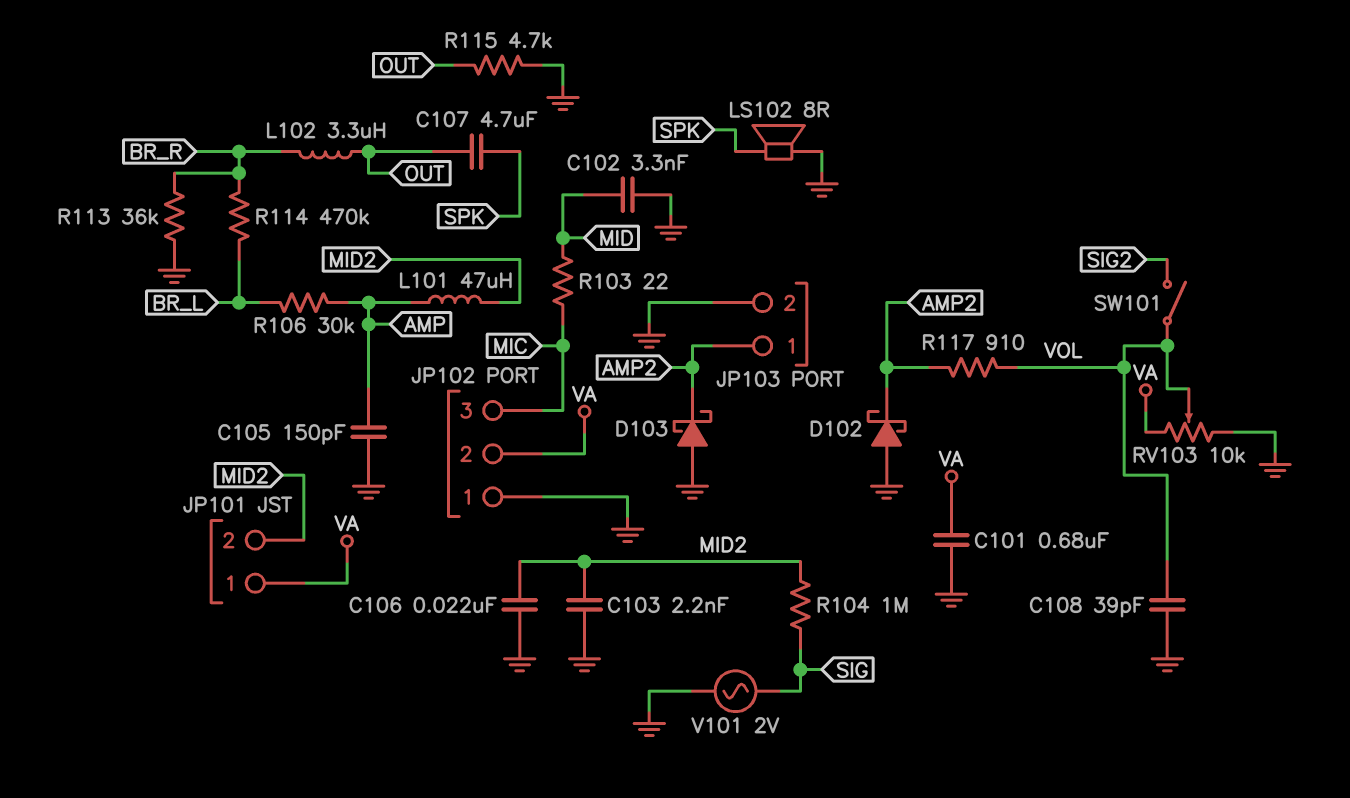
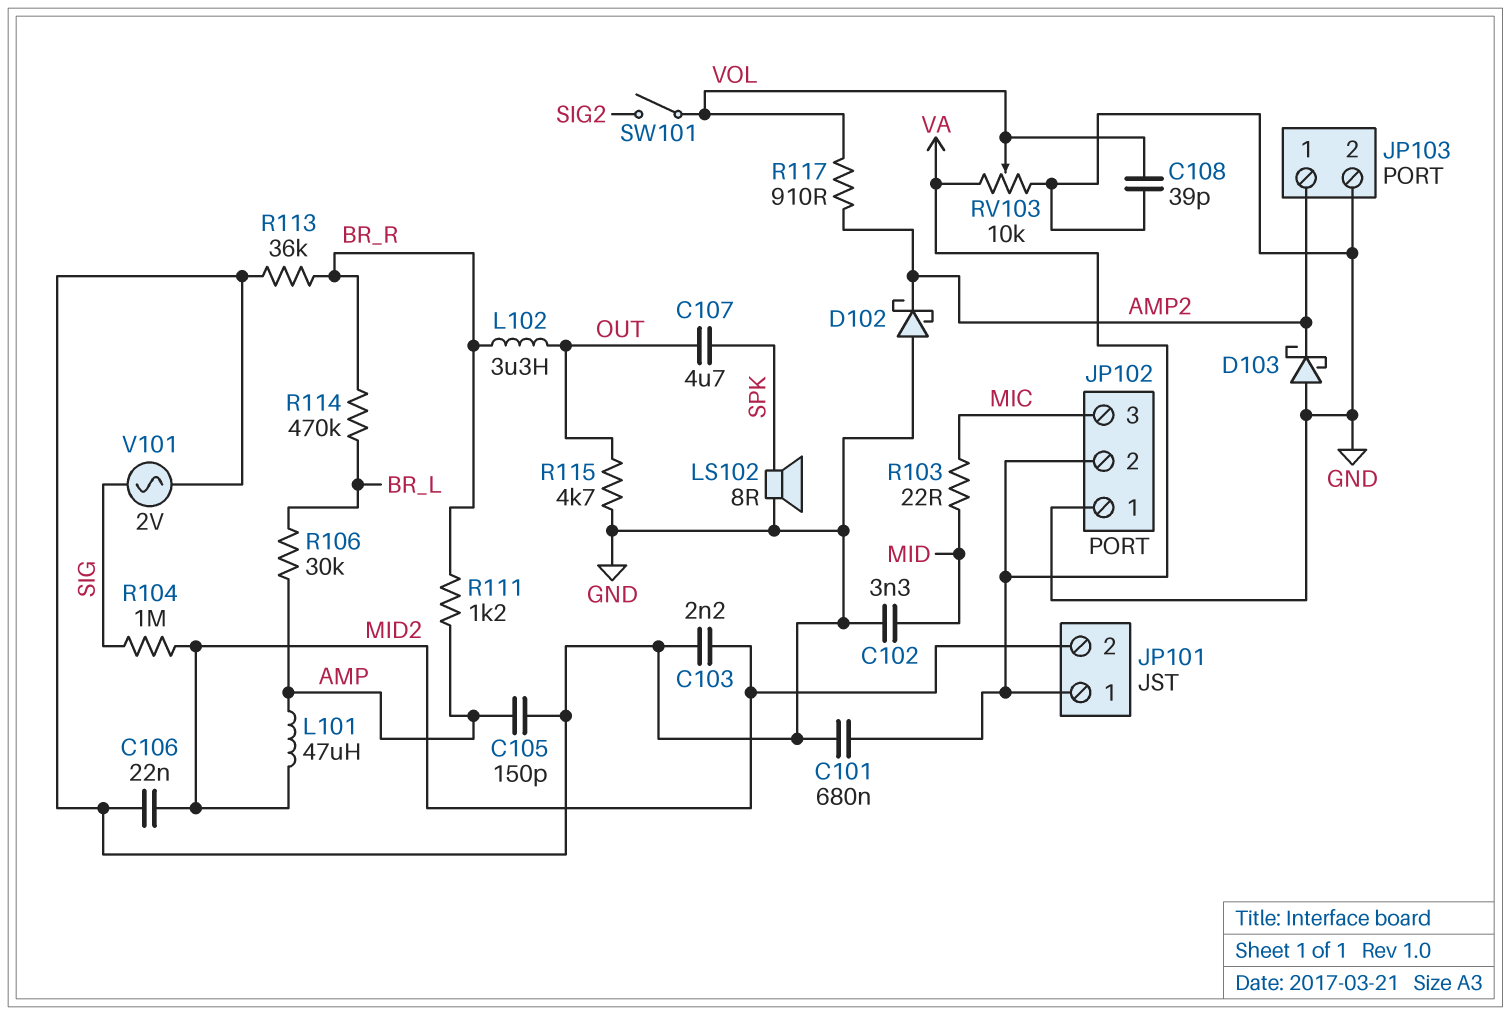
R111: none -> 1.2k (AMP, BR_R)

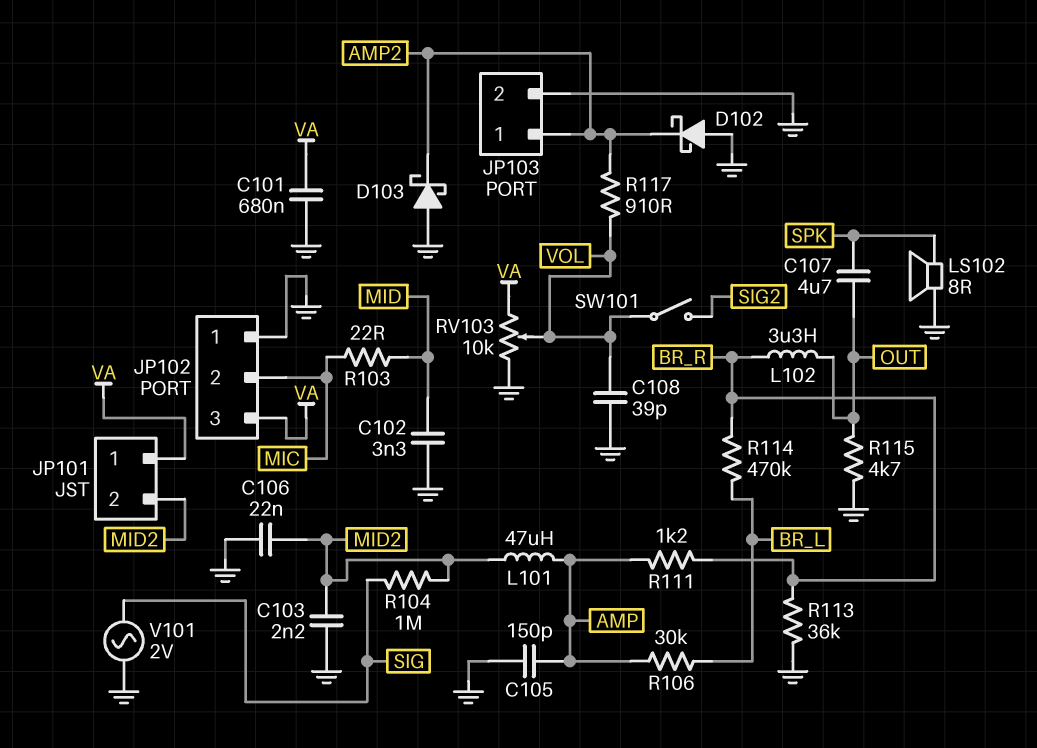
JP102 pin 2: VA -> MIC
JP102 pin 3: MIC -> VA

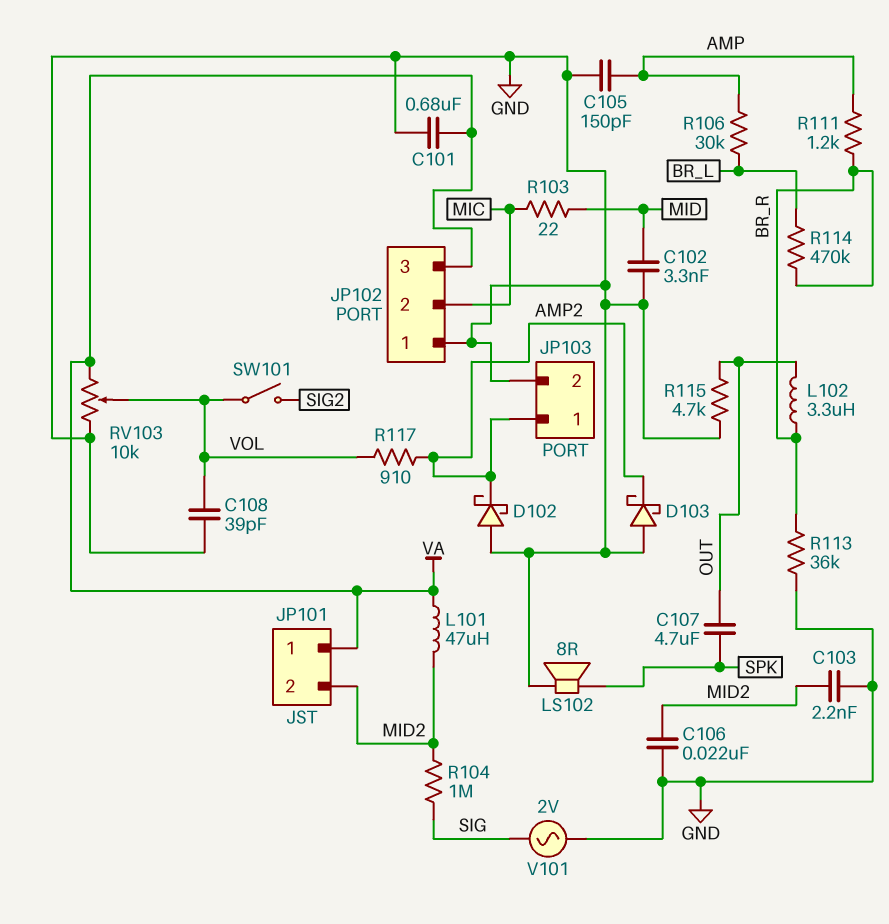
L101: 47uH (AMP, MID2) -> 47uH (MID2, VA)

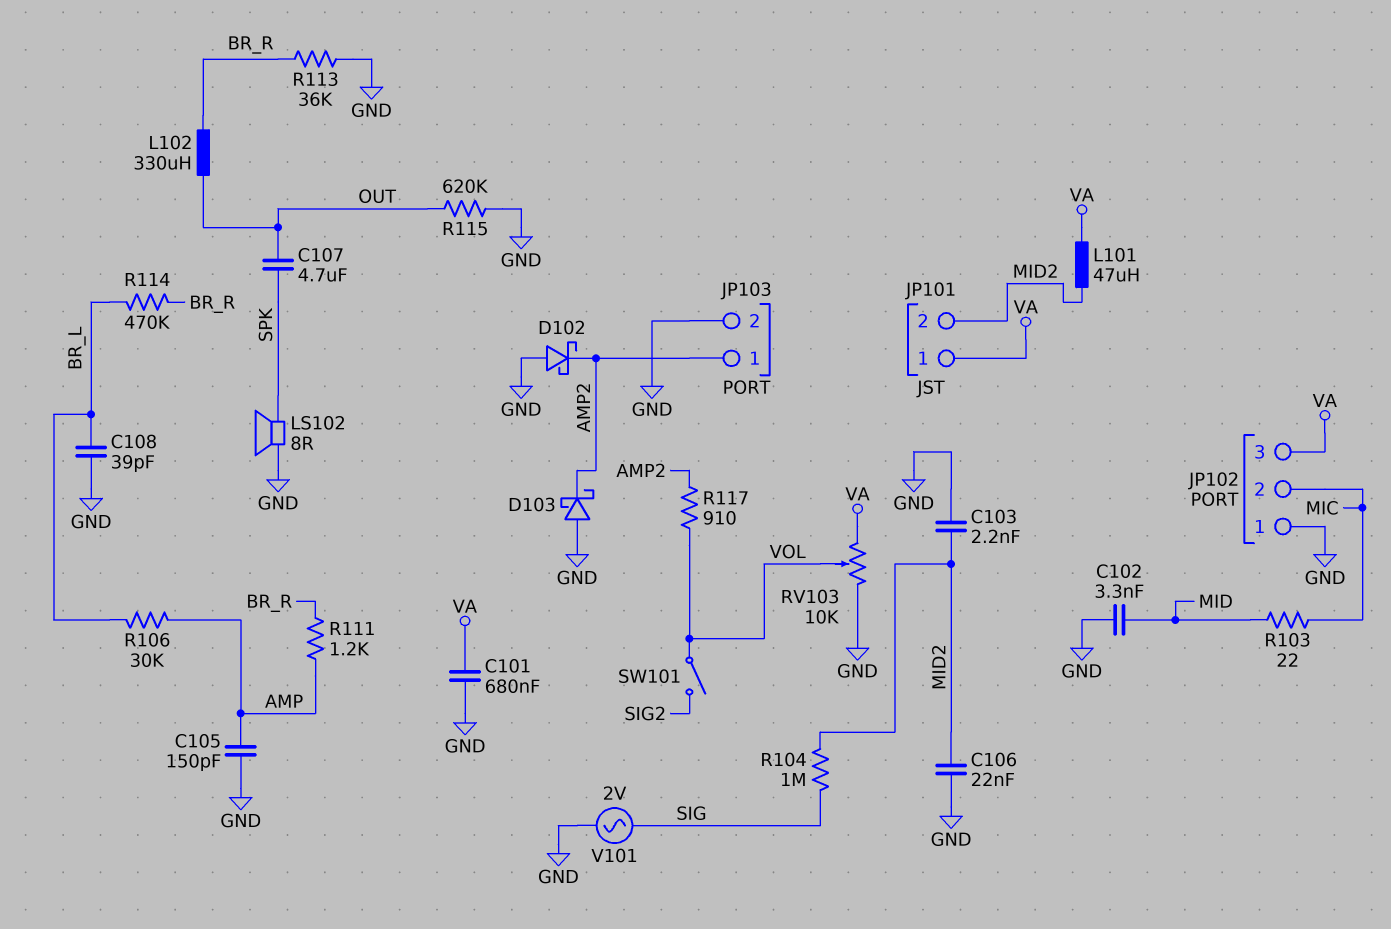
C108: 39pF (GND, VOL) -> 39pF (BR_L, GND)
L102: 3.3uH (BR_R, OUT) -> 330uH (BR_R, OUT)
R115: 4.7k (GND, OUT) -> 620k (GND, OUT)

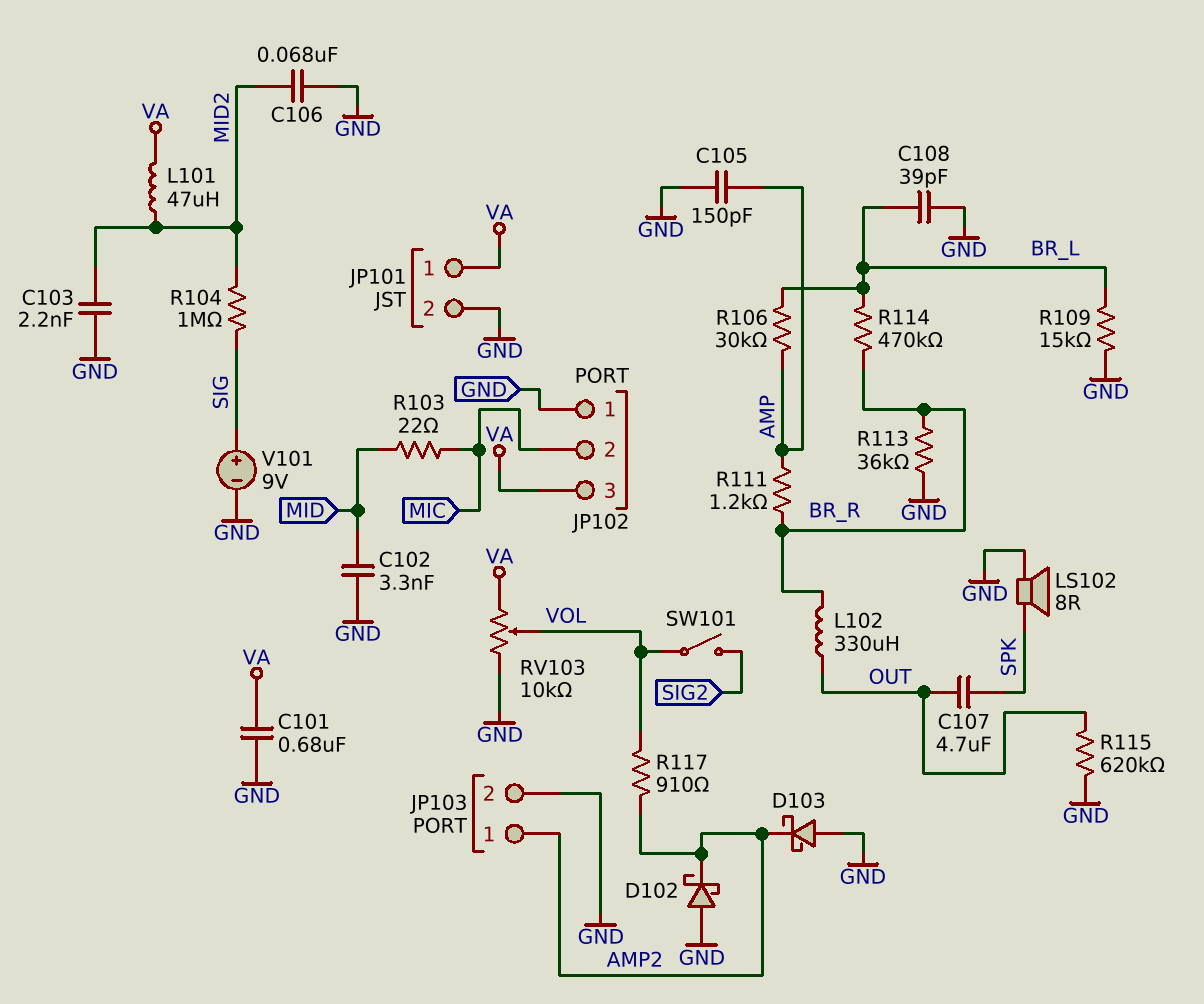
C106: 22nF (GND, MID2) -> 68nF (GND, MID2)
JP101 pin 2: MID2 -> GND
R109: none -> 15k (BR_L, GND)
V101: AC 2V (GND, SIG) -> 9V (plus SIG, minus GND)

